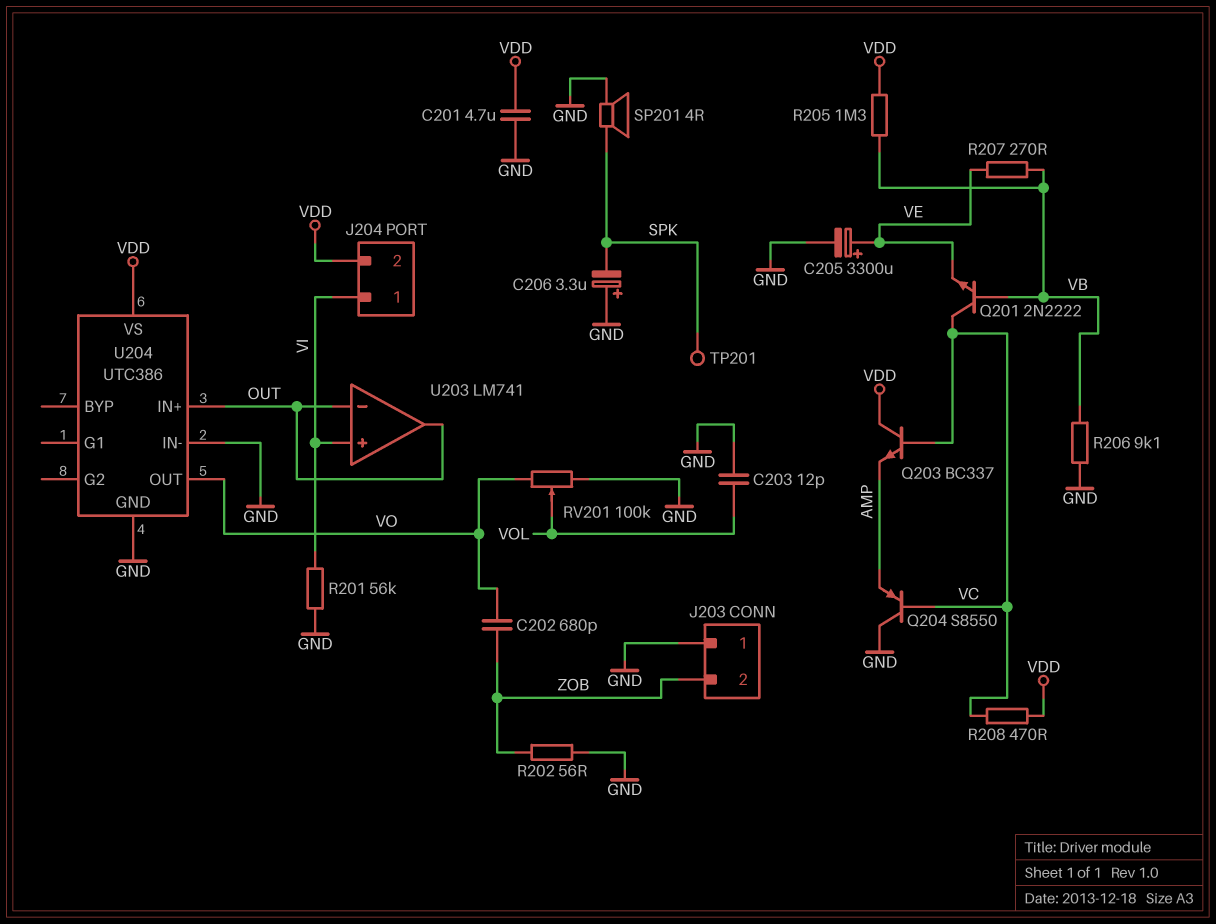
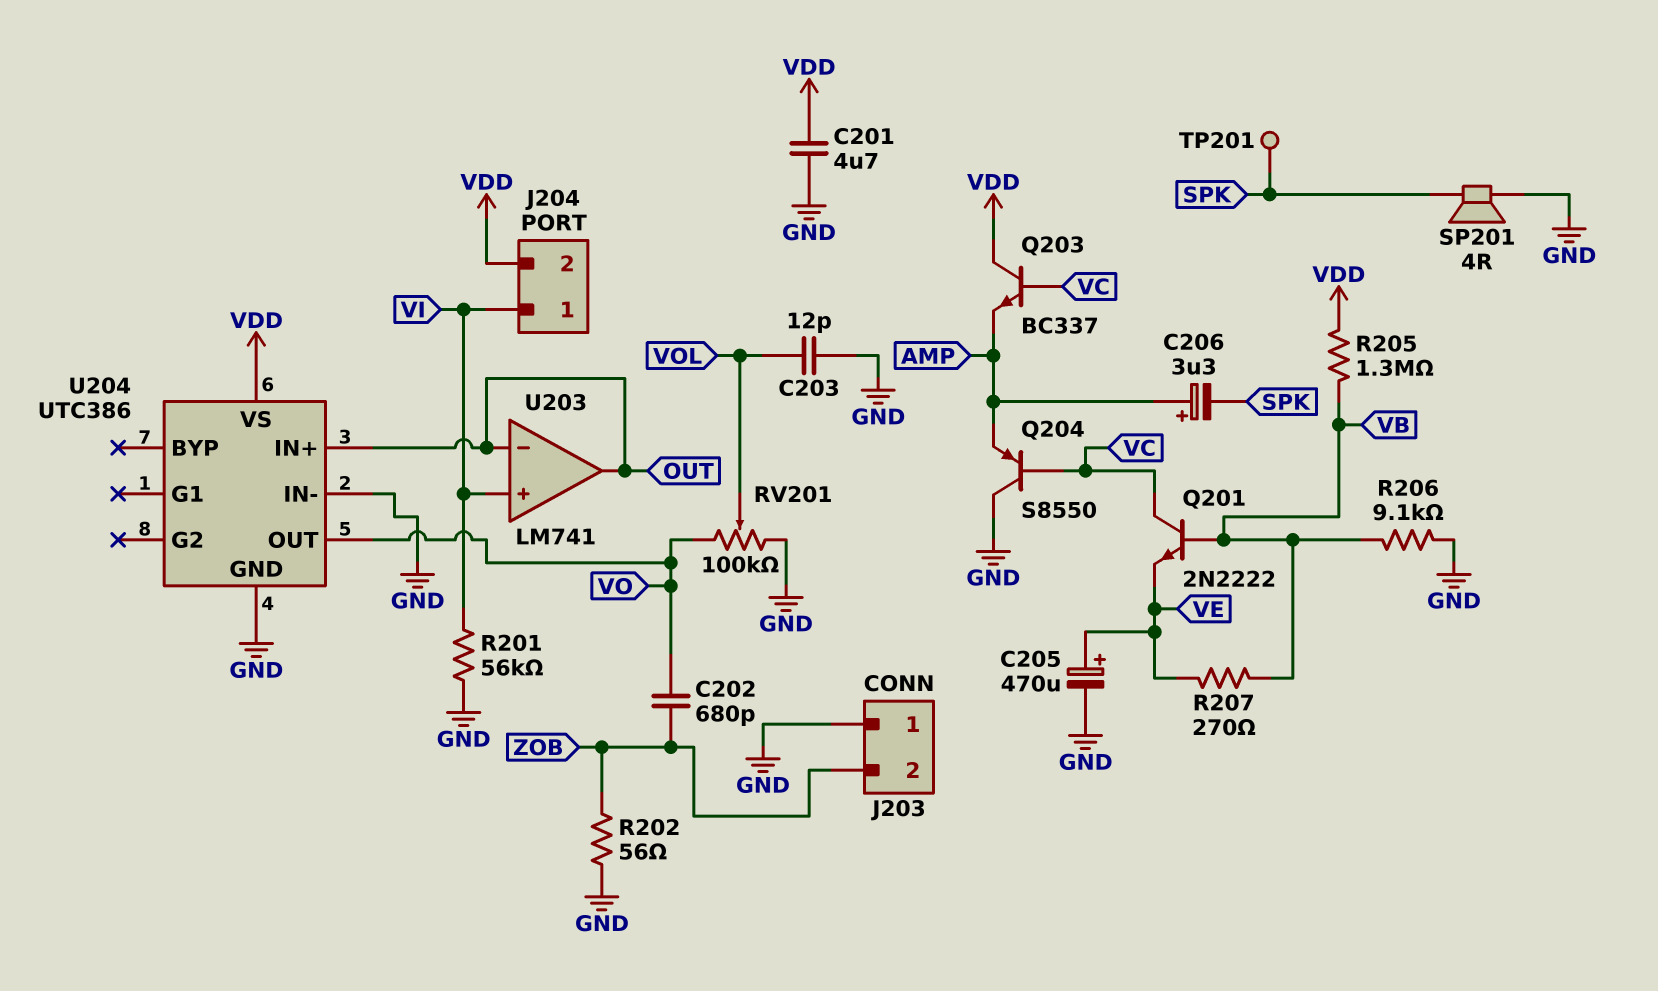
C205: 3300uF (plus VE, minus GND) -> 470uF (plus VE, minus GND)
C206: 3.3uF (plus GND, minus SPK) -> 3.3uF (plus AMP, minus SPK)
R208: 470 (VC, VDD) -> none

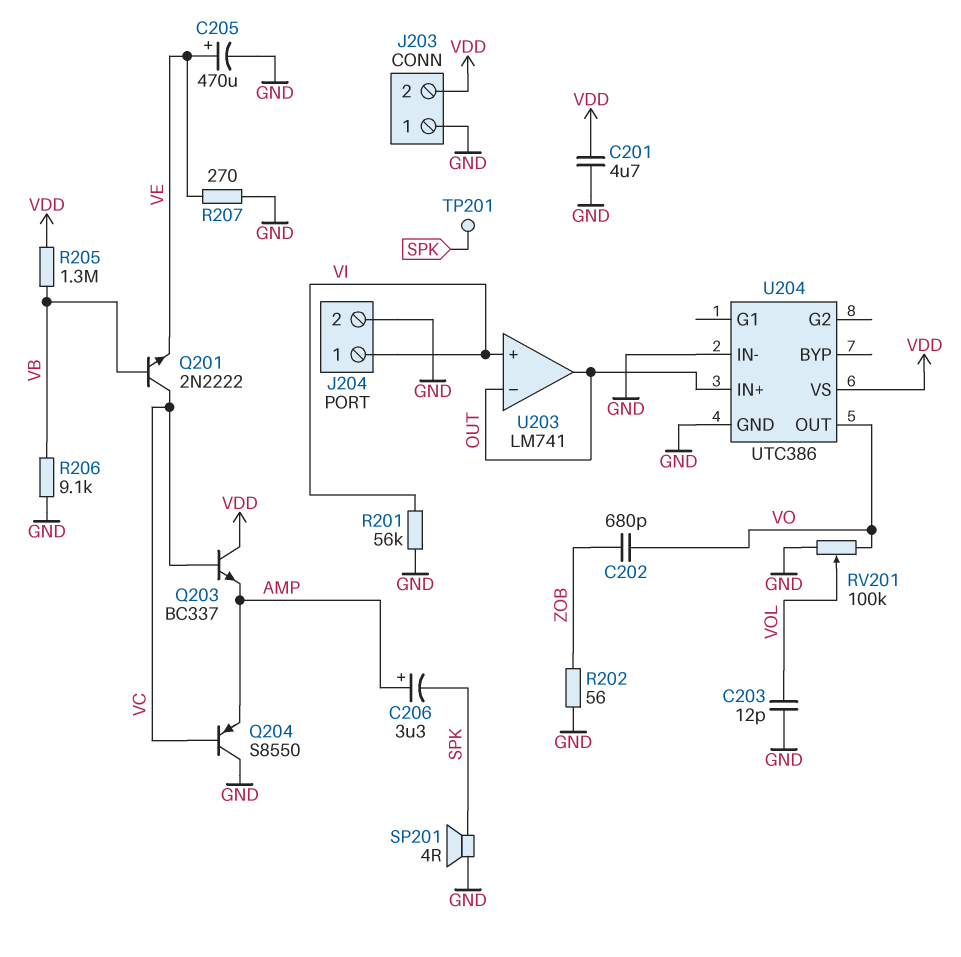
J203 pin 2: ZOB -> VDD
J204 pin 2: VDD -> GND
R207: 270 (VB, VE) -> 270 (GND, VE)

